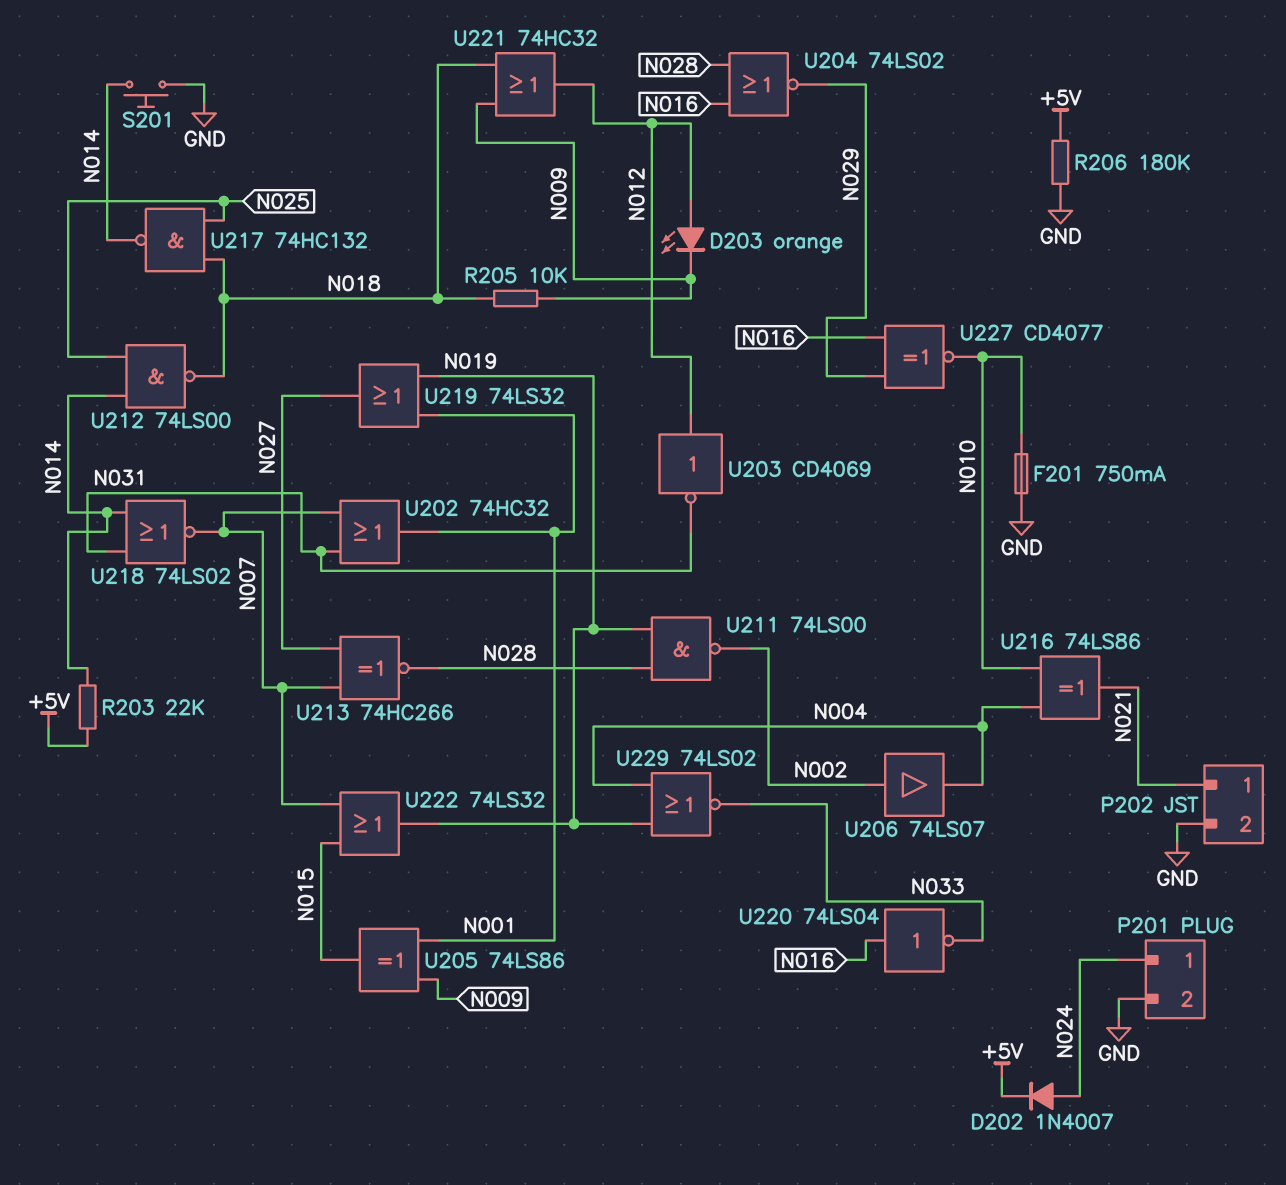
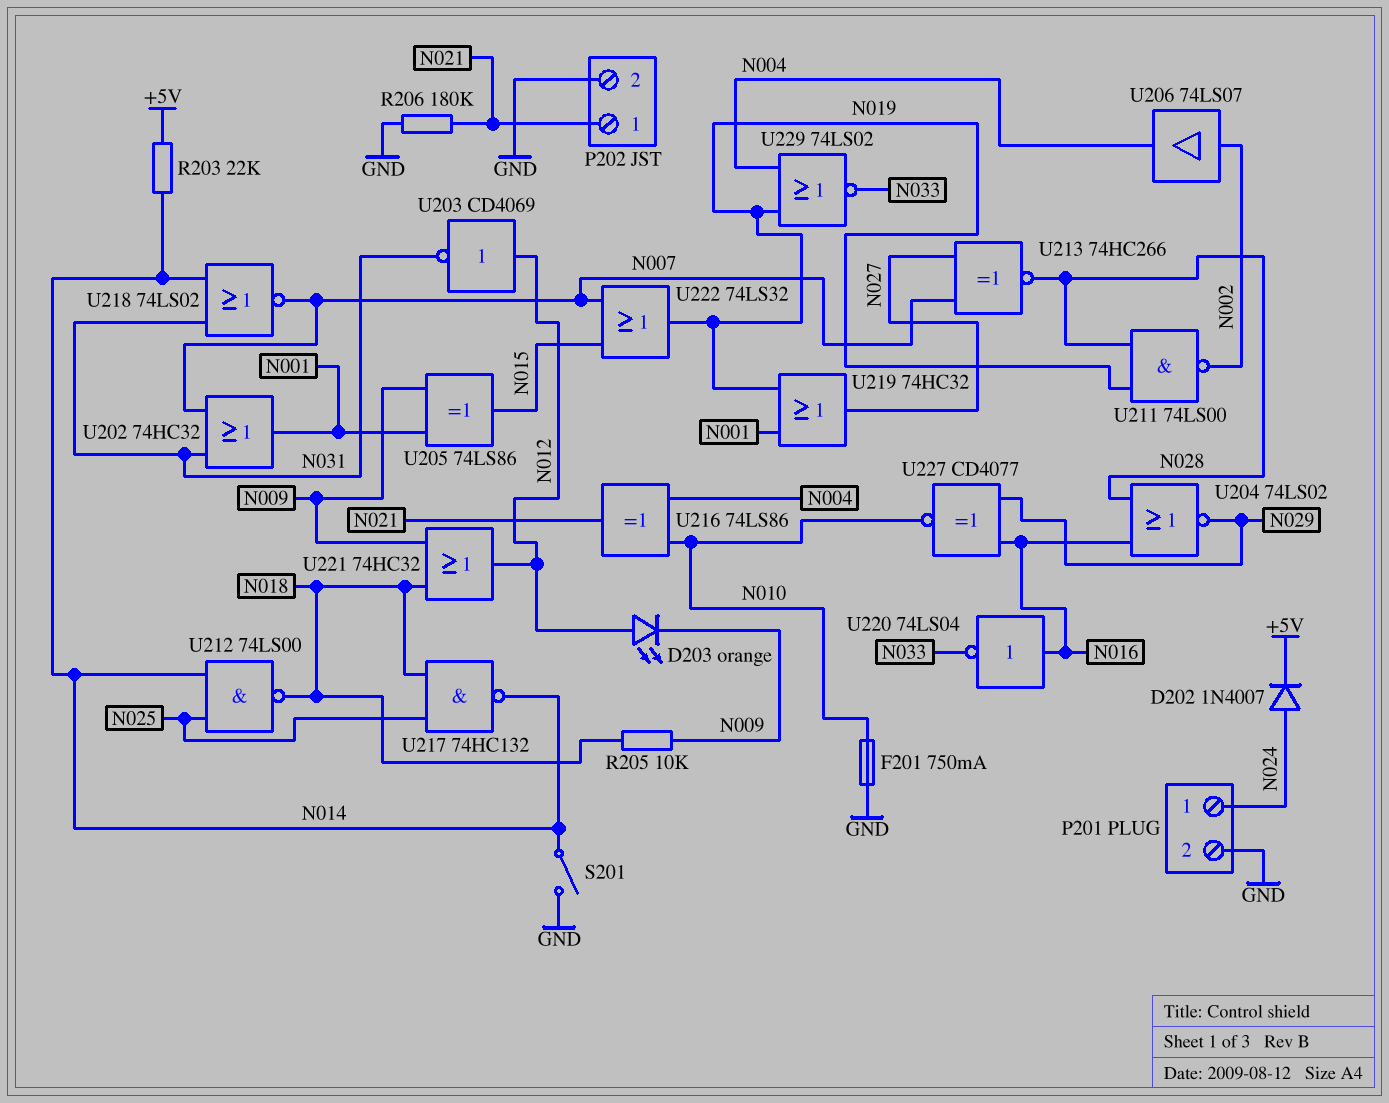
R206: 180k (+5V, GND) -> 180k (GND, N021)
S201: button (GND, N014) -> switch (GND, N014)
U219: OR 74LS32 (in N001, in N019, out N027) -> OR 74HC32 (in N001, in N019, out N027)

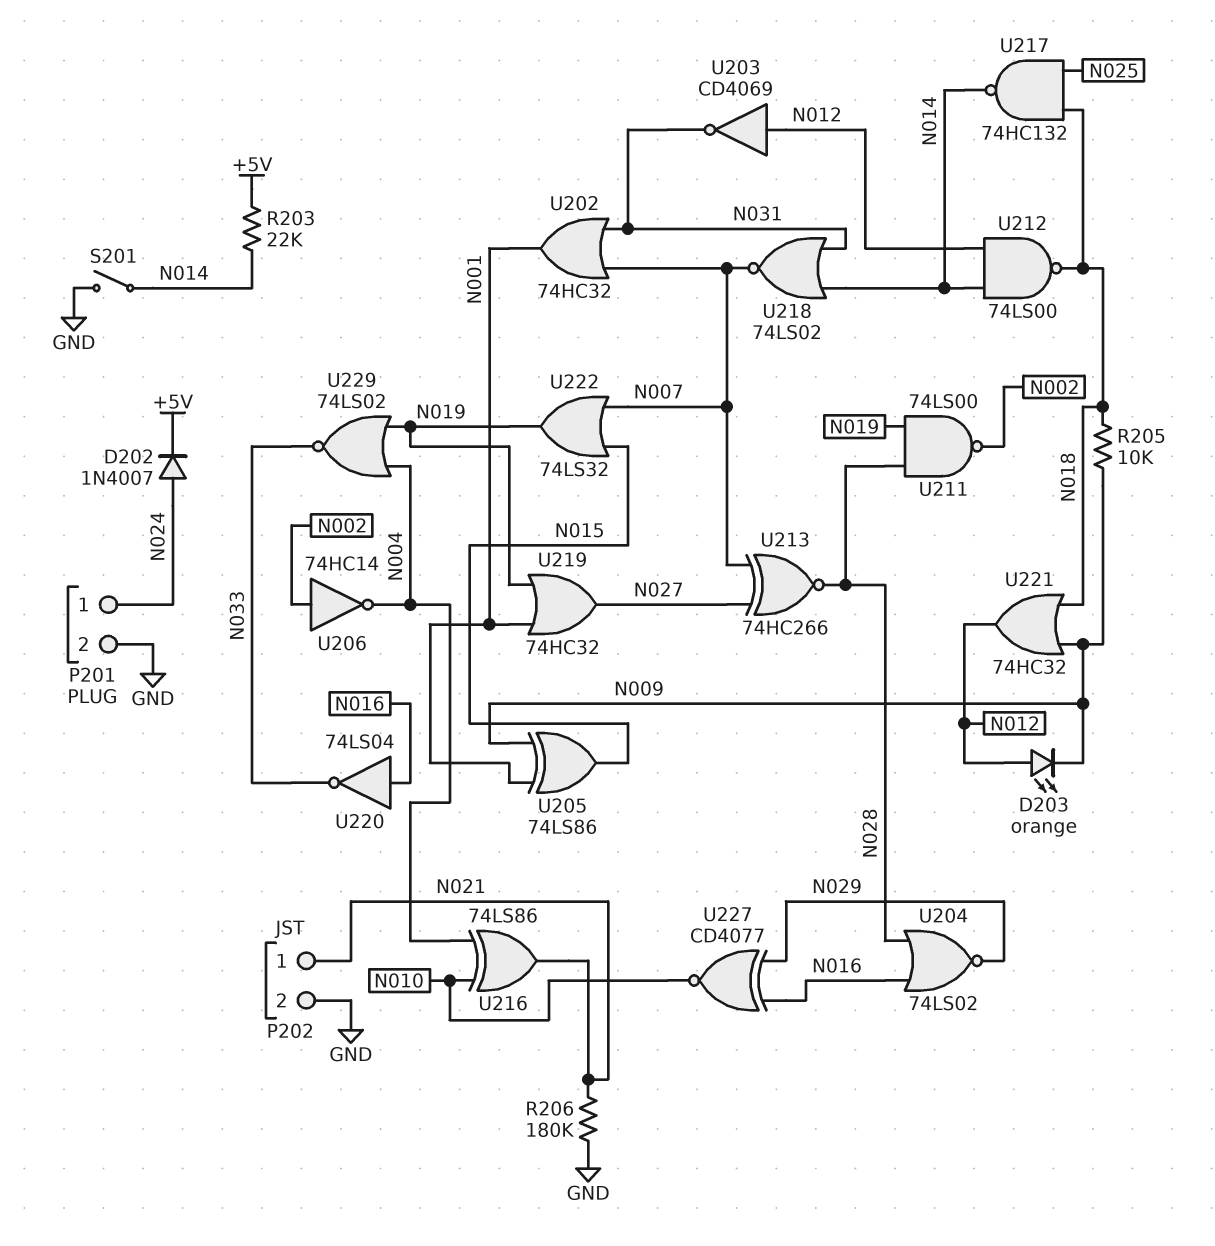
F201: 750mA (GND, N010) -> none
U206: buffer 74LS07 (in N002, out N004) -> NOT 74HC14 (in N002, out N004)
U212: NAND 74LS00 (in N014, in N025, out N018) -> NAND 74LS00 (in N012, in N014, out N018)

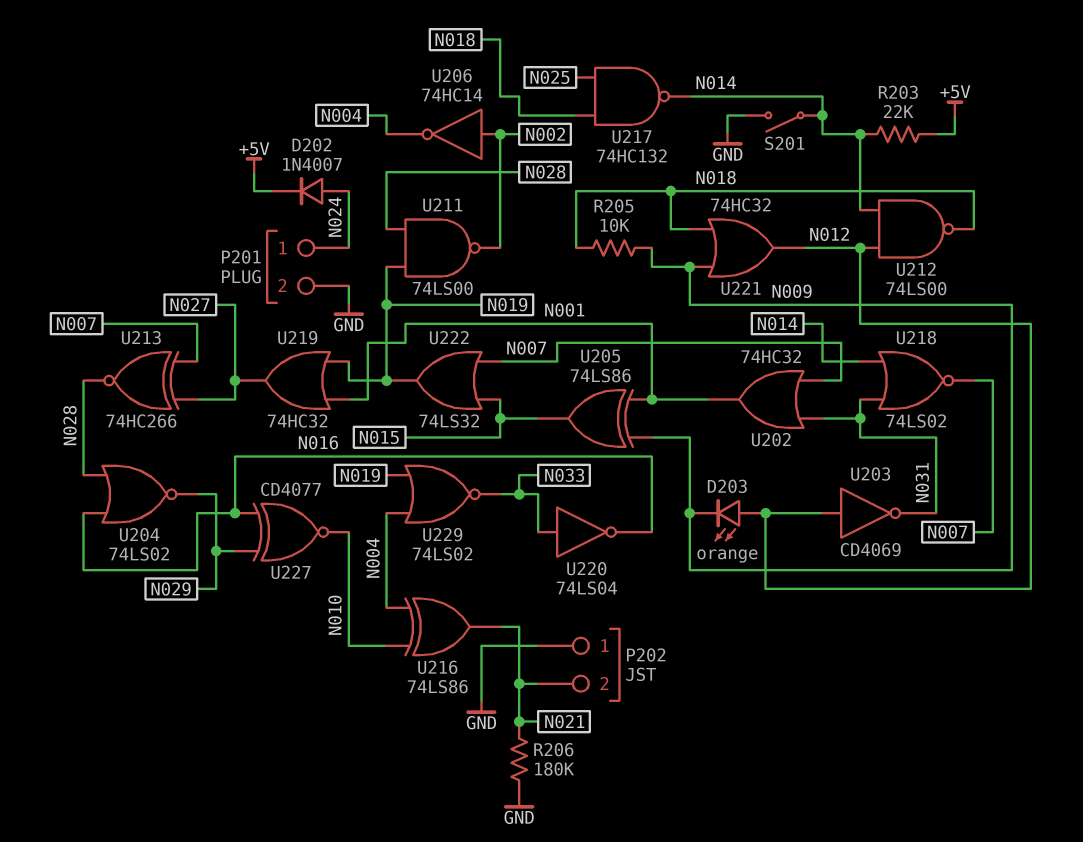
P202 pin 1: N021 -> GND
P202 pin 2: GND -> N021
U220: NOT 74LS04 (in N016, out N033) -> NOT 74LS04 (in N033, out N016)

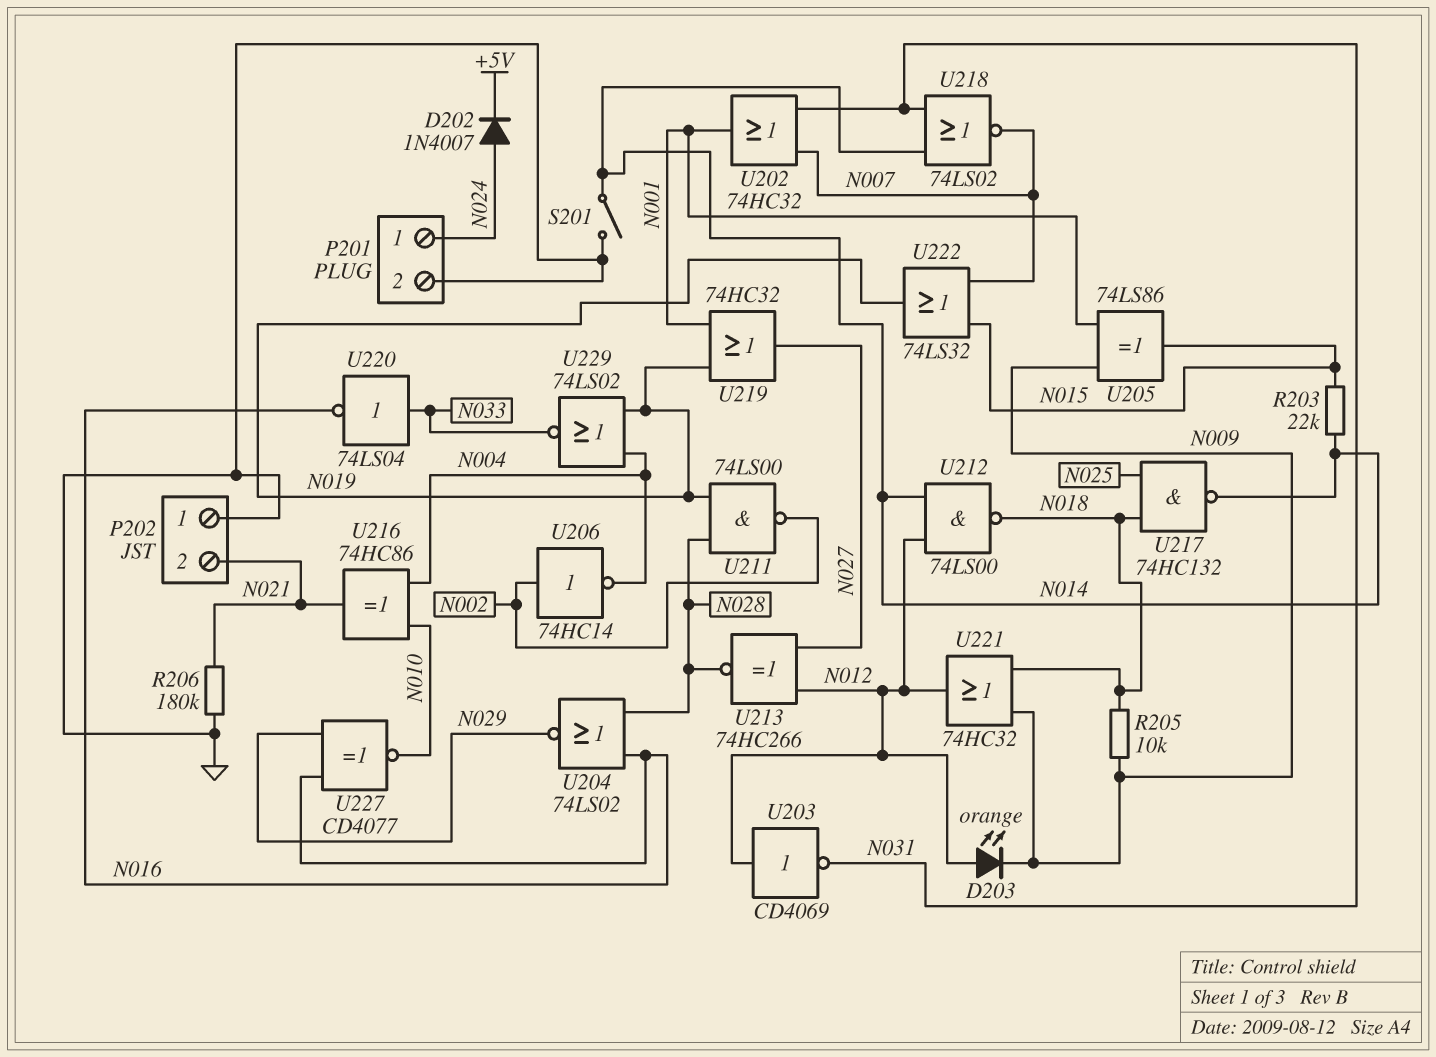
R203: 22k (+5V, N014) -> 22k (N014, N015)
U213: XNOR 74HC266 (in N007, in N027, out N028) -> XNOR 74HC266 (in N012, in N027, out N028)
U216: XOR 74LS86 (in N004, in N010, out N021) -> XOR 74HC86 (in N004, in N010, out N021)

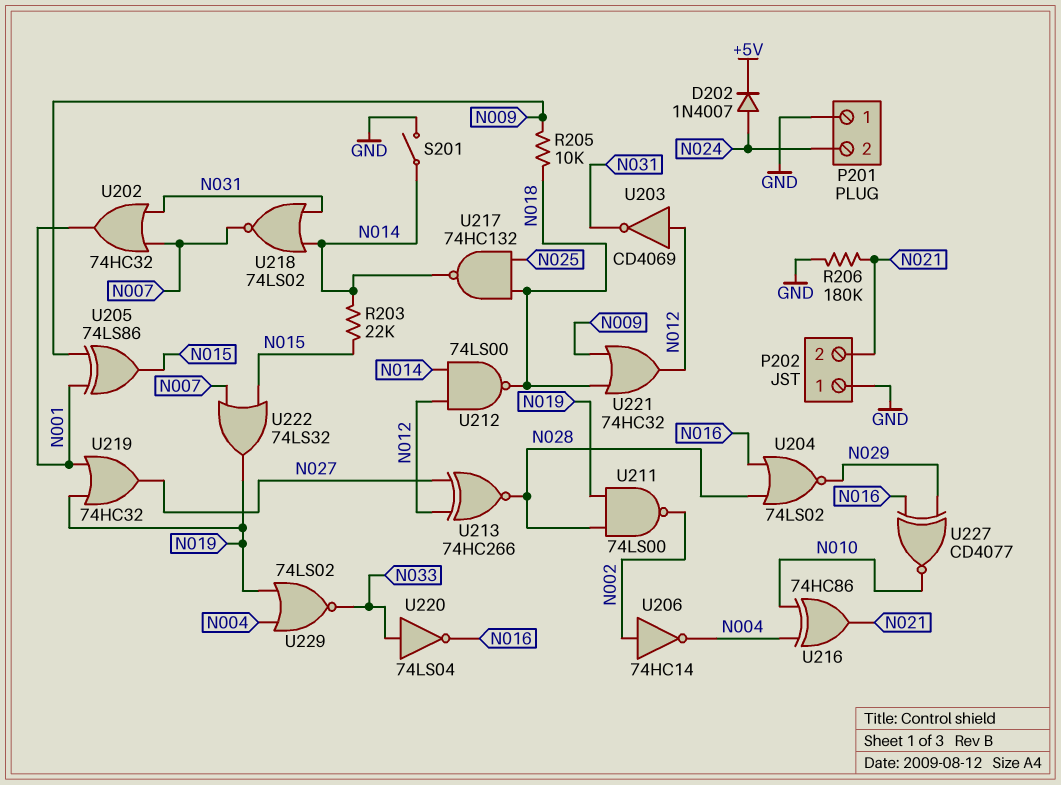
D203: LED orange (A N012, K N009) -> none
P201 pin 1: N024 -> GND
P201 pin 2: GND -> N024

